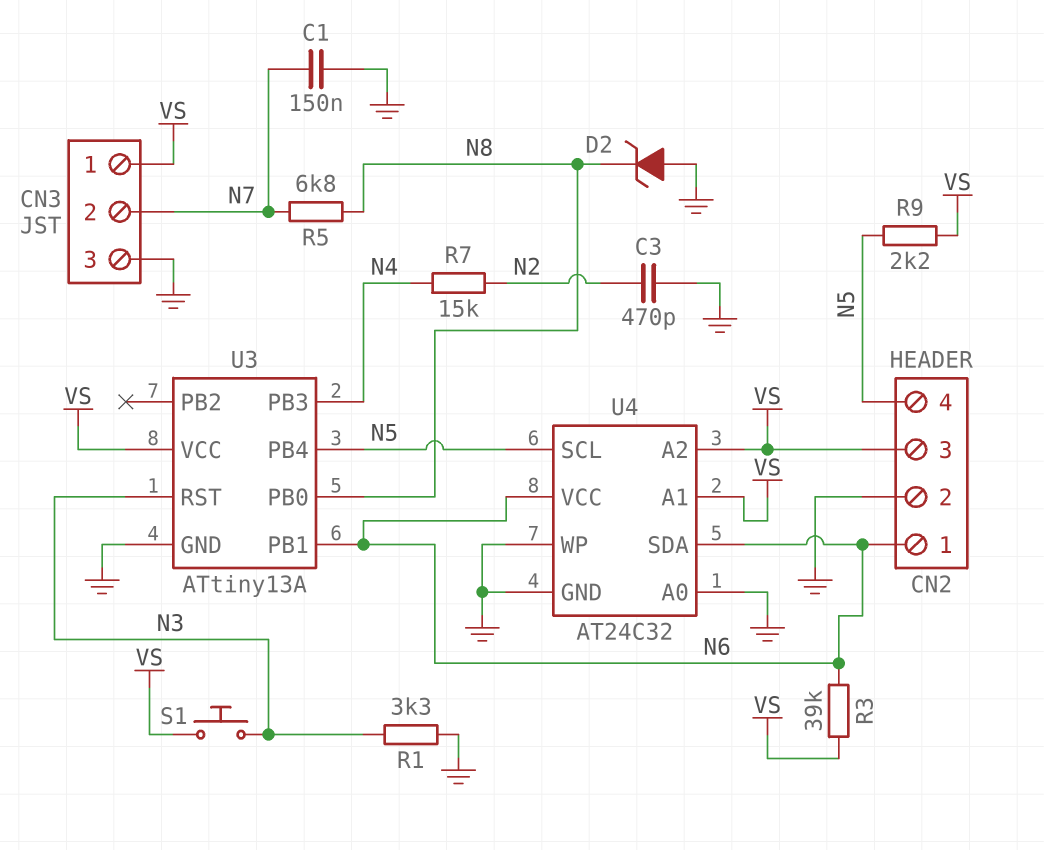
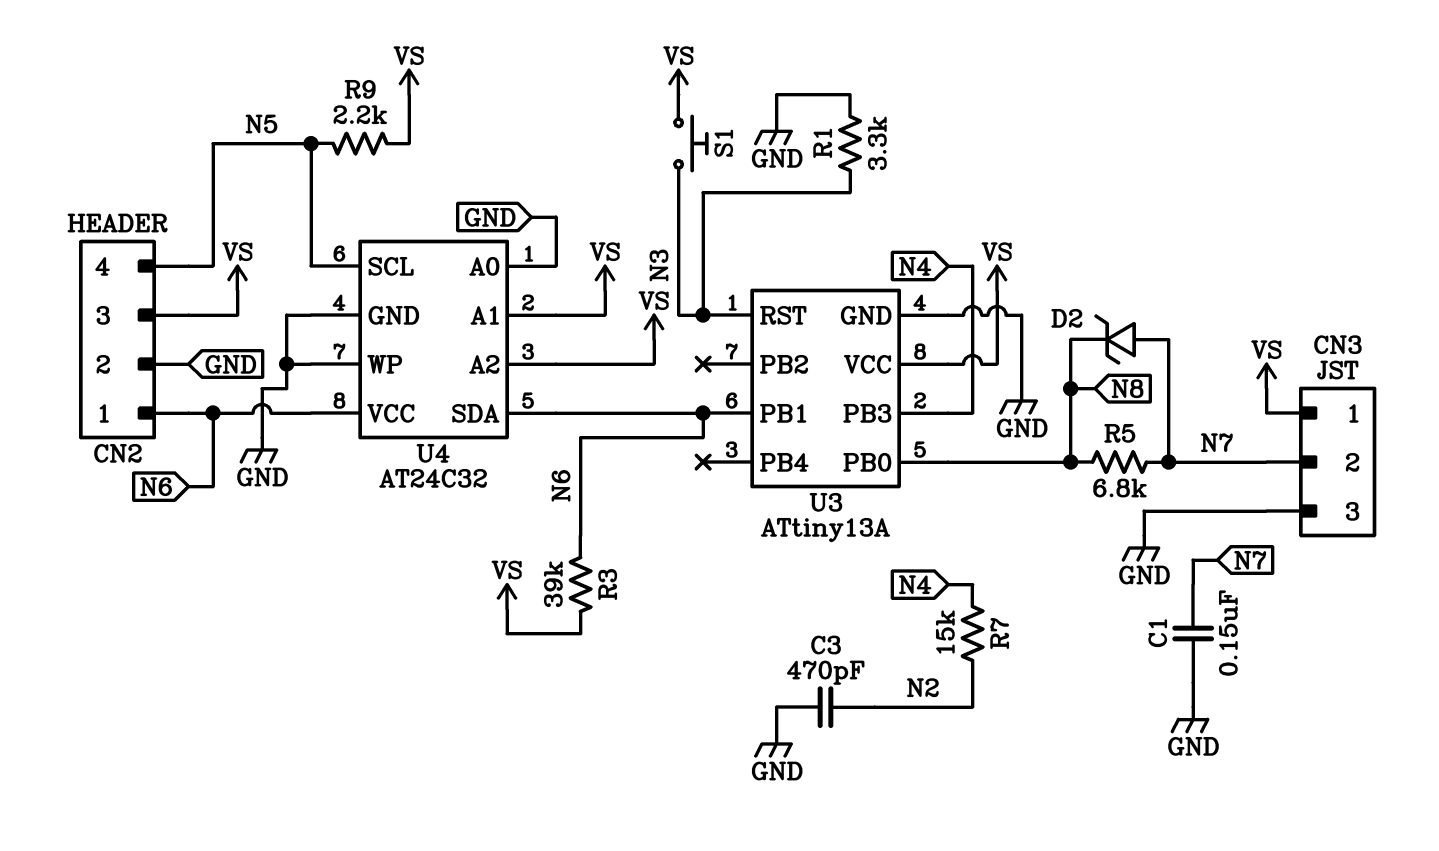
D2: zener (A GND, K N8) -> zener (A N7, K N8)
U3 pin PB4: N5 -> none

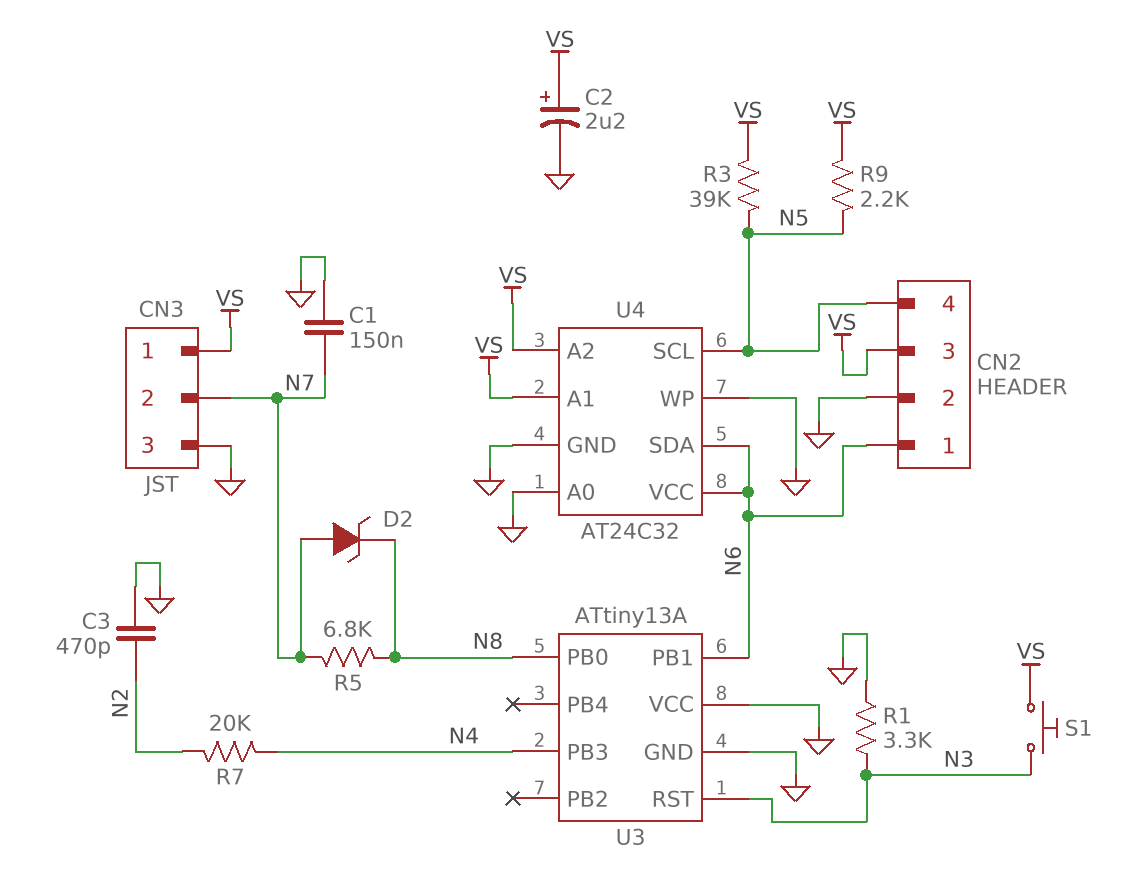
C2: none -> 2.2uF (plus VS, minus GND)
R3: 39k (N6, VS) -> 39k (N5, VS)
R7: 15k (N2, N4) -> 20k (N2, N4)
U3 pin VCC: VS -> GND

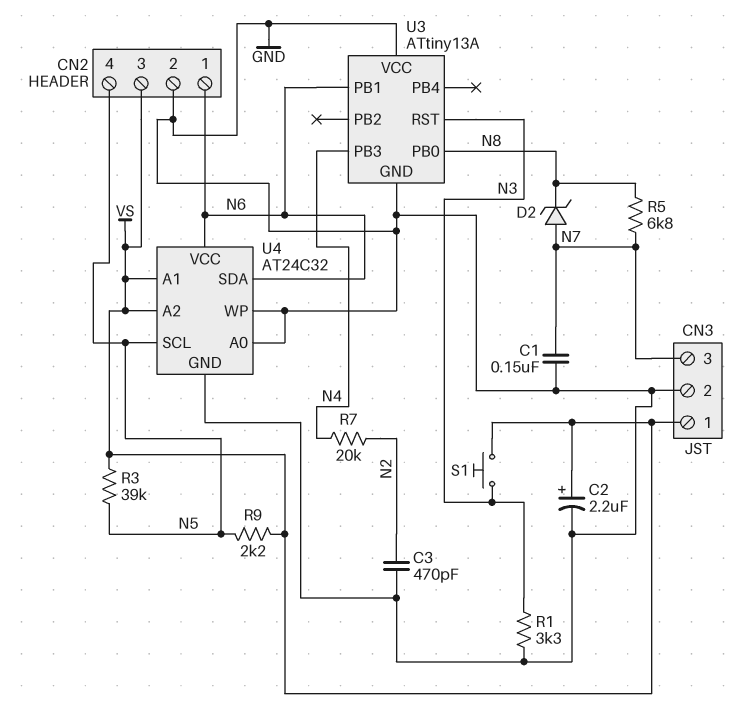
CN3 pin 2: N7 -> GND
CN3 pin 3: GND -> N7

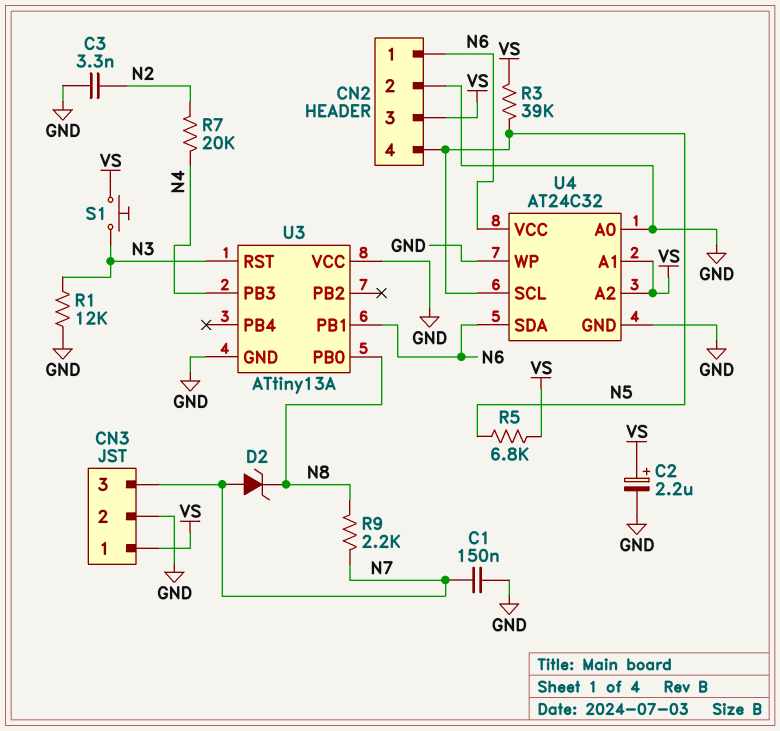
C3: 470pF (GND, N2) -> 3.3nF (GND, N2)
R1: 3.3k (GND, N3) -> 12k (GND, N3)
R5: 6.8k (N7, N8) -> 6.8k (N5, VS)
R9: 2.2k (N5, VS) -> 2.2k (N7, N8)

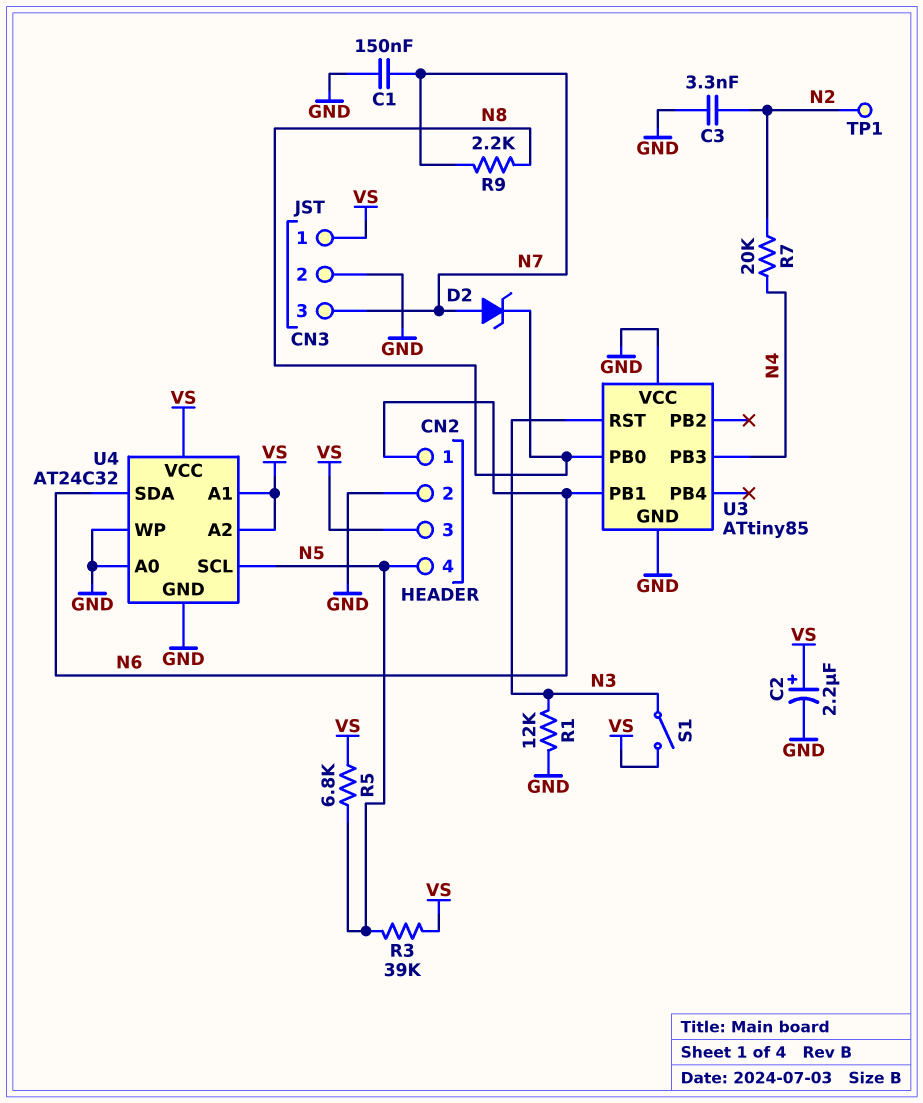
S1: button (N3, VS) -> switch (N3, VS)
TP1: none -> test point (N2)
U3: ATtiny13A -> ATtiny85
U4 pin VCC: N6 -> VS

